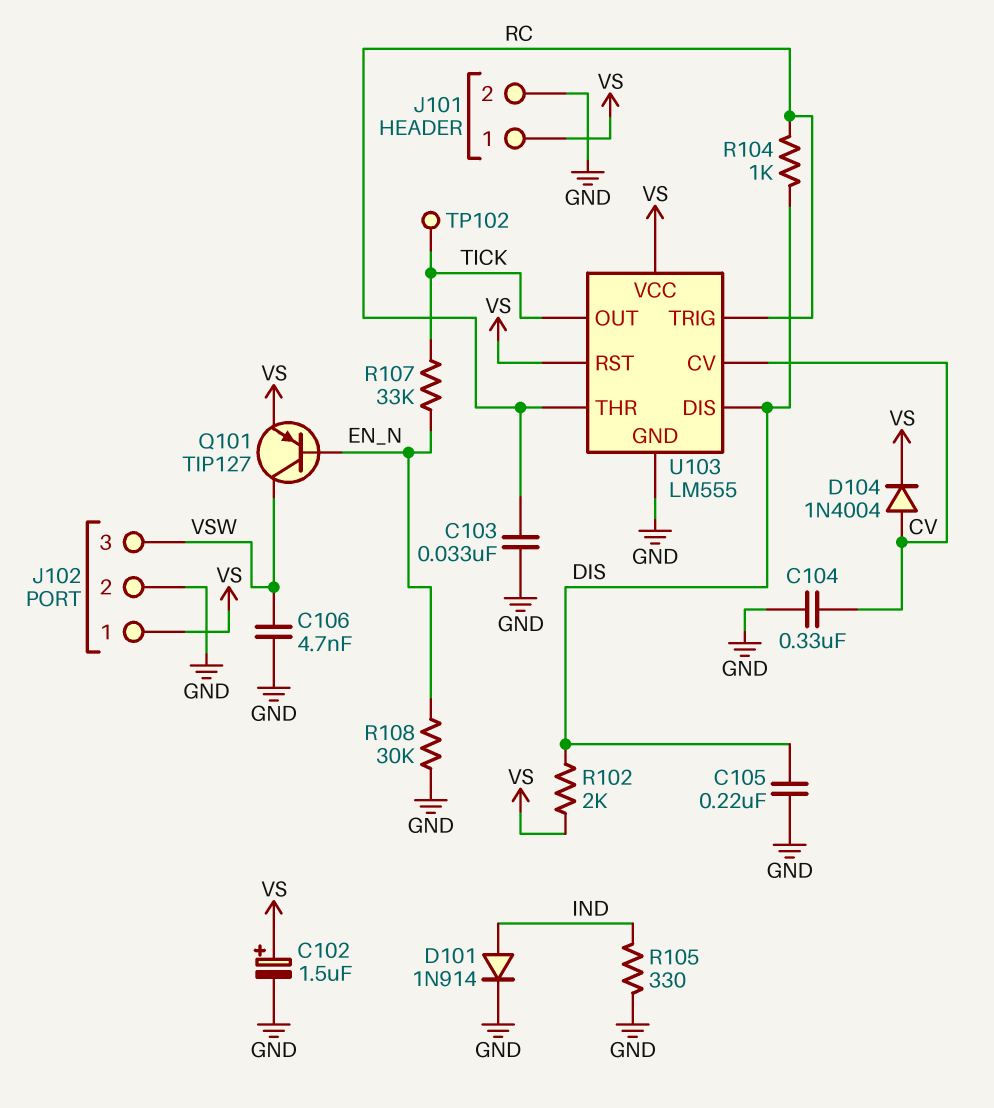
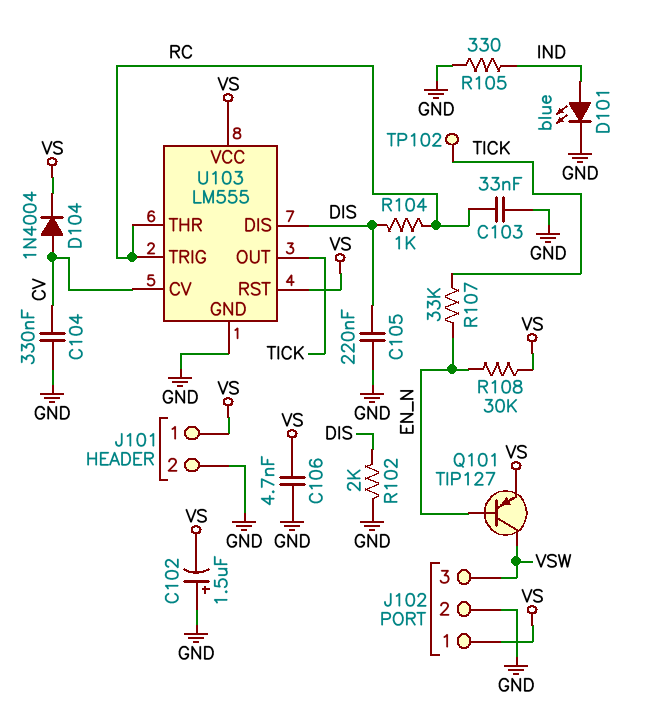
C102: 1.5uF (plus VS, minus GND) -> 1.5uF (plus GND, minus VS)
C106: 4.7nF (GND, VSW) -> 4.7nF (GND, VS)
D101: diode 1N914 (A IND, K GND) -> LED blue (A IND, K GND)
R102: 2k (DIS, VS) -> 2k (DIS, GND)
R108: 30k (EN_N, GND) -> 30k (EN_N, VS)

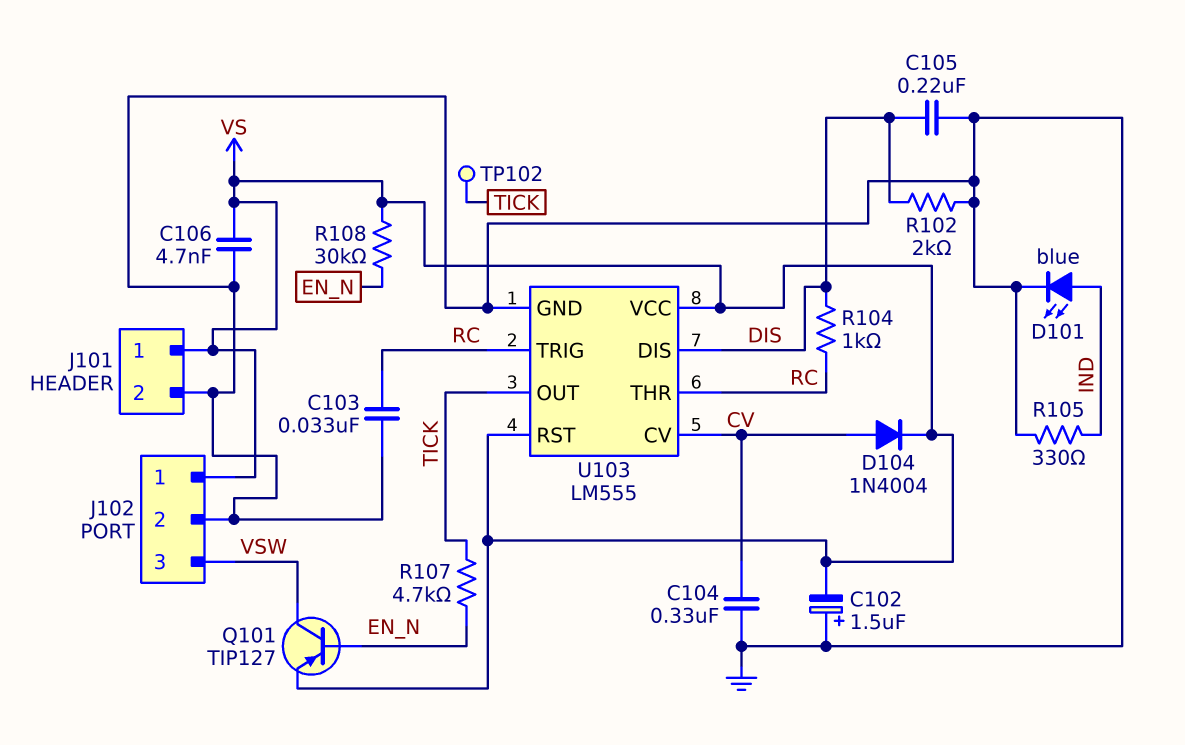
R107: 33k (EN_N, TICK) -> 4.7k (EN_N, TICK)

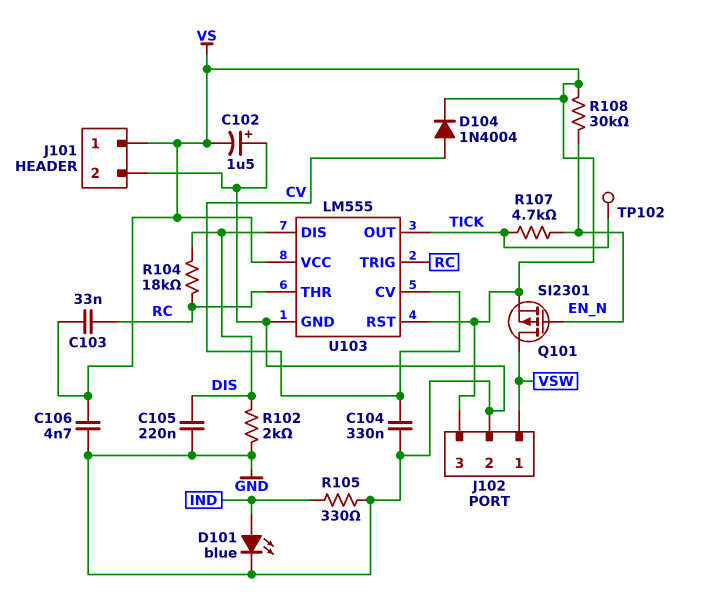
C103: 33nF (GND, RC) -> 33nF (RC, VS)
J102 pin 1: VS -> VSW
J102 pin 3: VSW -> VS
Q101: PNP TIP127 (B EN_N, C VSW, E VS) -> PMOS SI2301 (G EN_N, D VSW, S VS)
R104: 1k (DIS, RC) -> 18k (DIS, RC)

